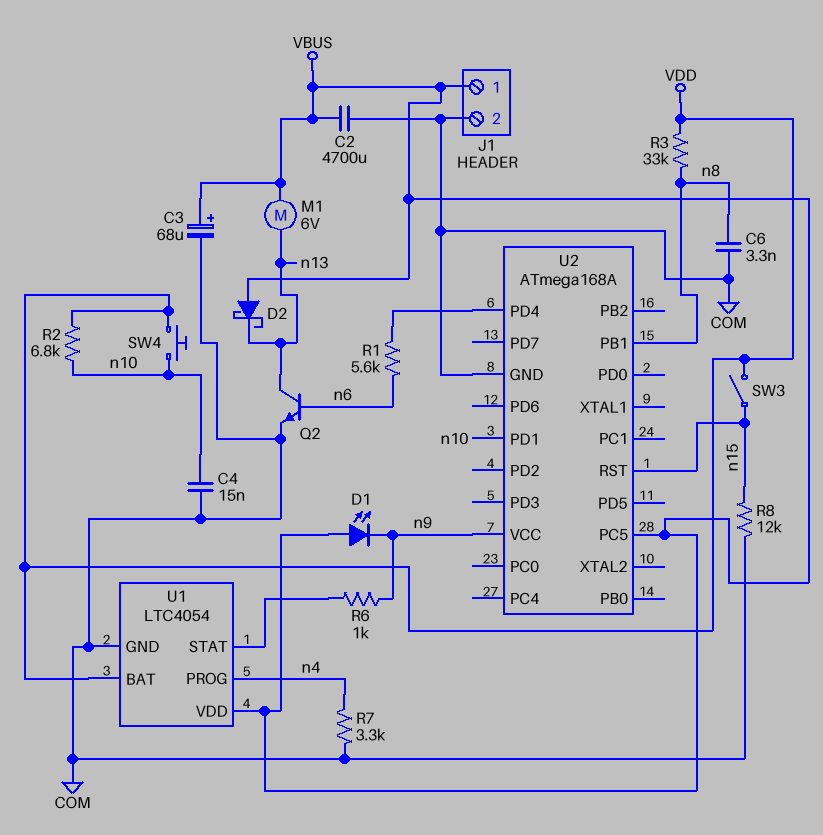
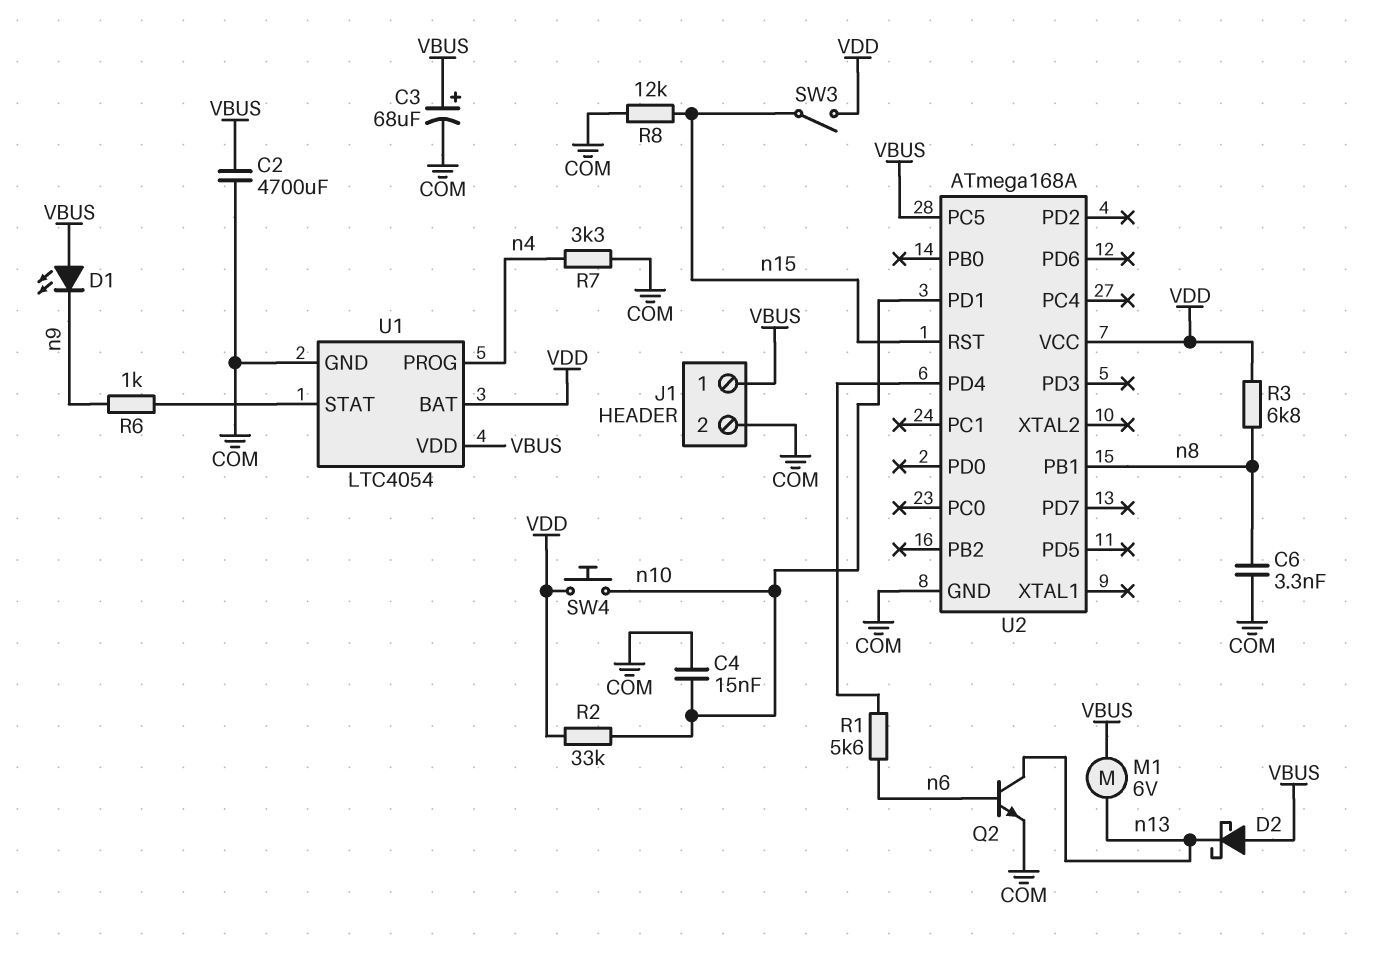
R2: 6.8k (VDD, n10) -> 33k (VDD, n10)
R3: 33k (VDD, n8) -> 6.8k (VDD, n8)
U2 pin VCC: n9 -> VDD

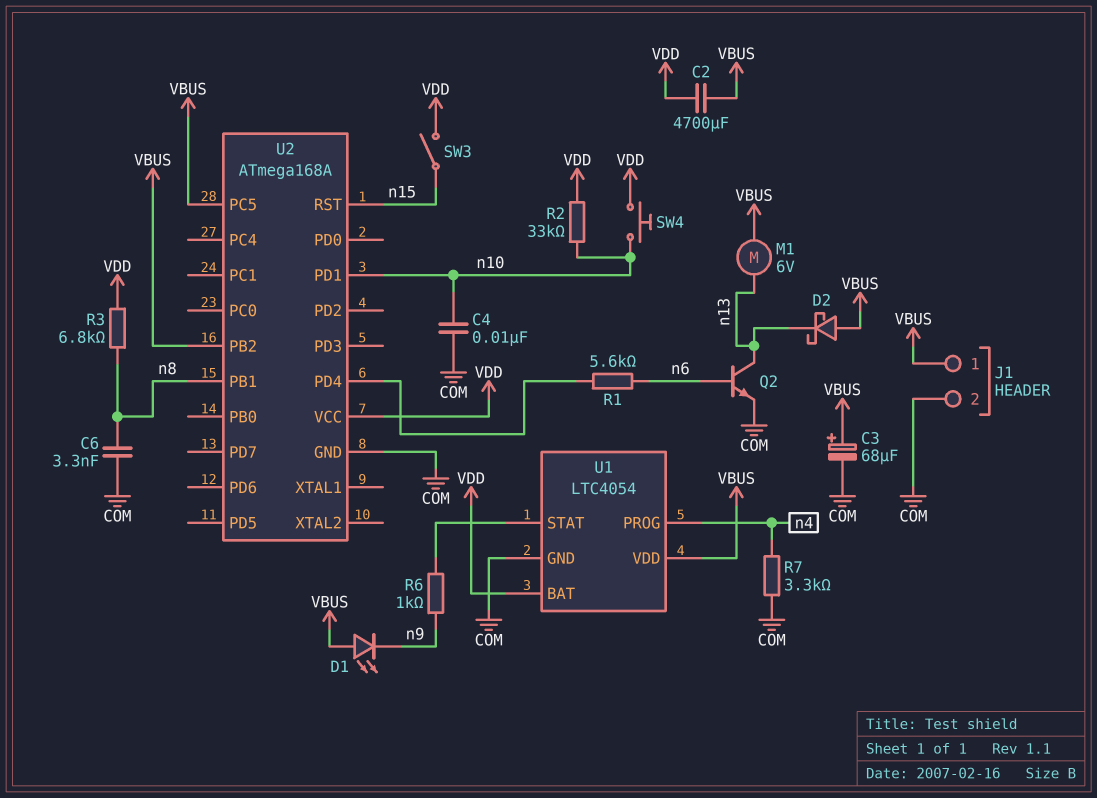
C2: 4700uF (COM, VBUS) -> 4700uF (VBUS, VDD)
C4: 15nF (COM, n10) -> 10nF (COM, n10)
R8: 12k (COM, n15) -> none
U2 pin PB2: none -> VBUS

